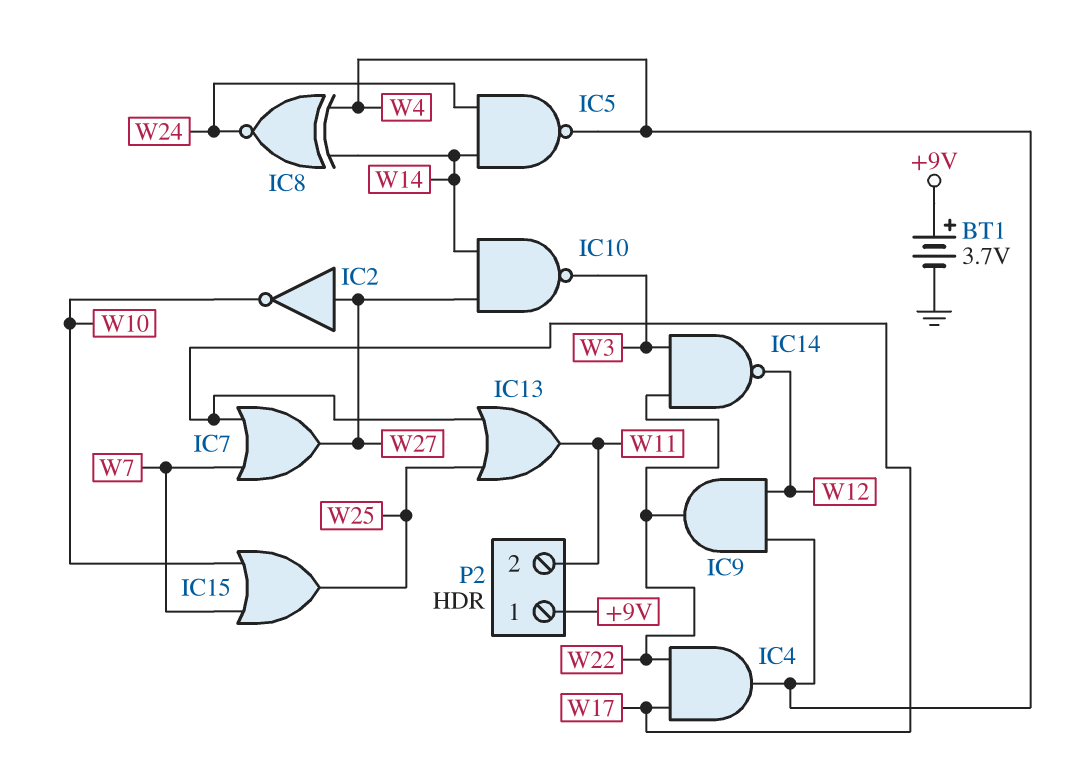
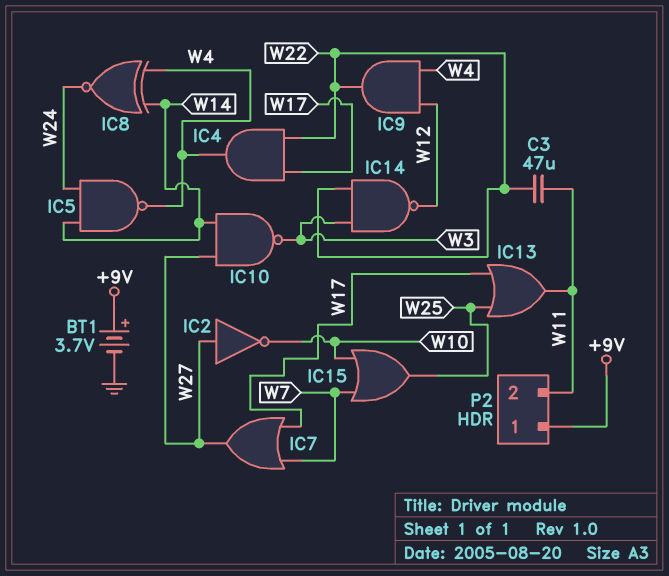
C3: none -> 47uF (W11, W22)

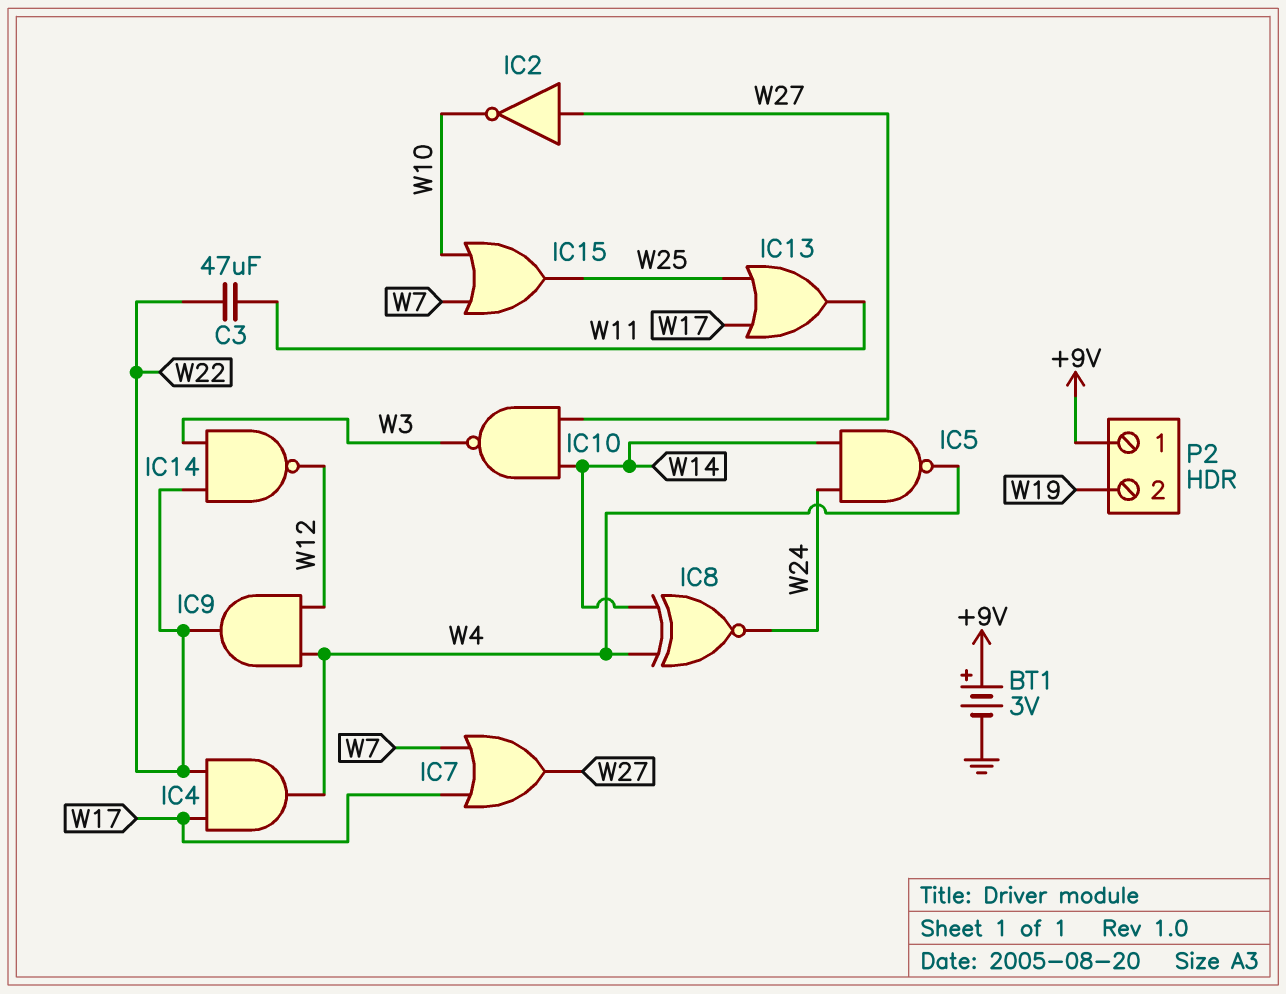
BT1: 3.7V (plus +9V, minus GND) -> 3V (plus +9V, minus GND)
P2 pin 2: W11 -> W19

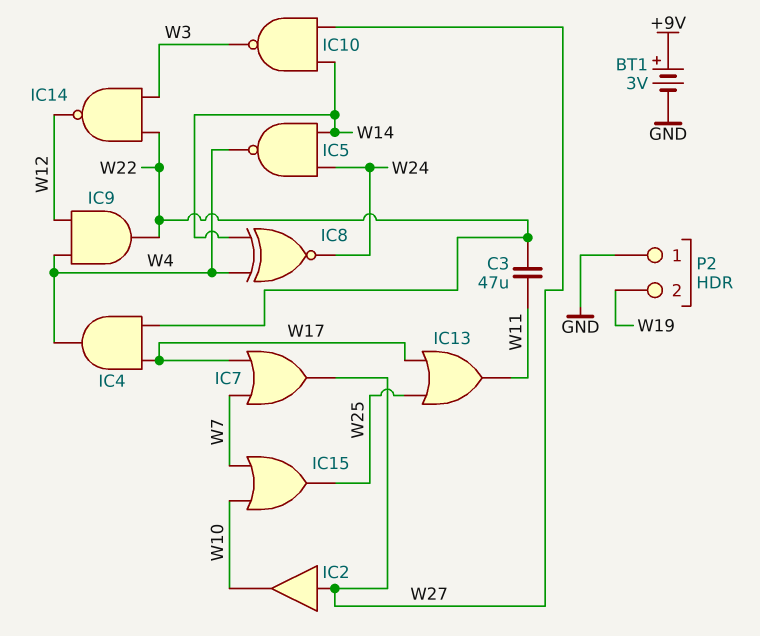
IC2: NOT (in W27, out W10) -> buffer (in W27, out W10)
P2 pin 1: +9V -> GND

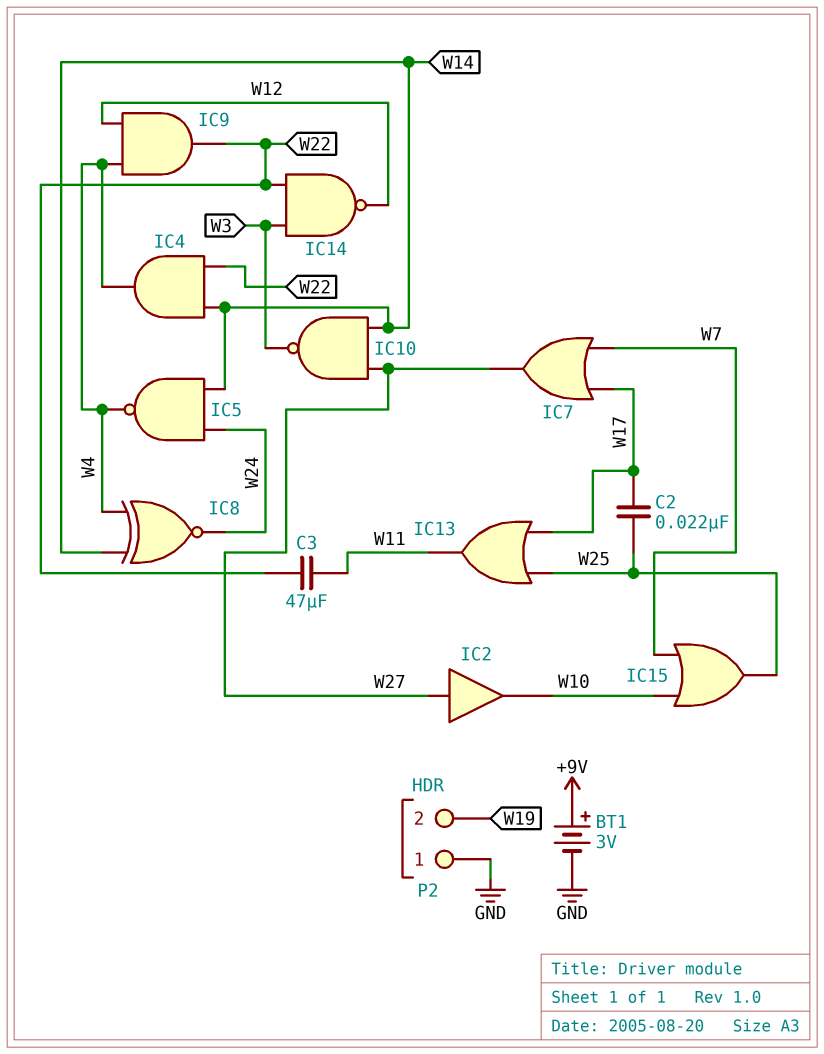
C2: none -> 22nF (W17, W25)
IC4: AND (in W17, in W22, out W4) -> AND (in W14, in W22, out W4)

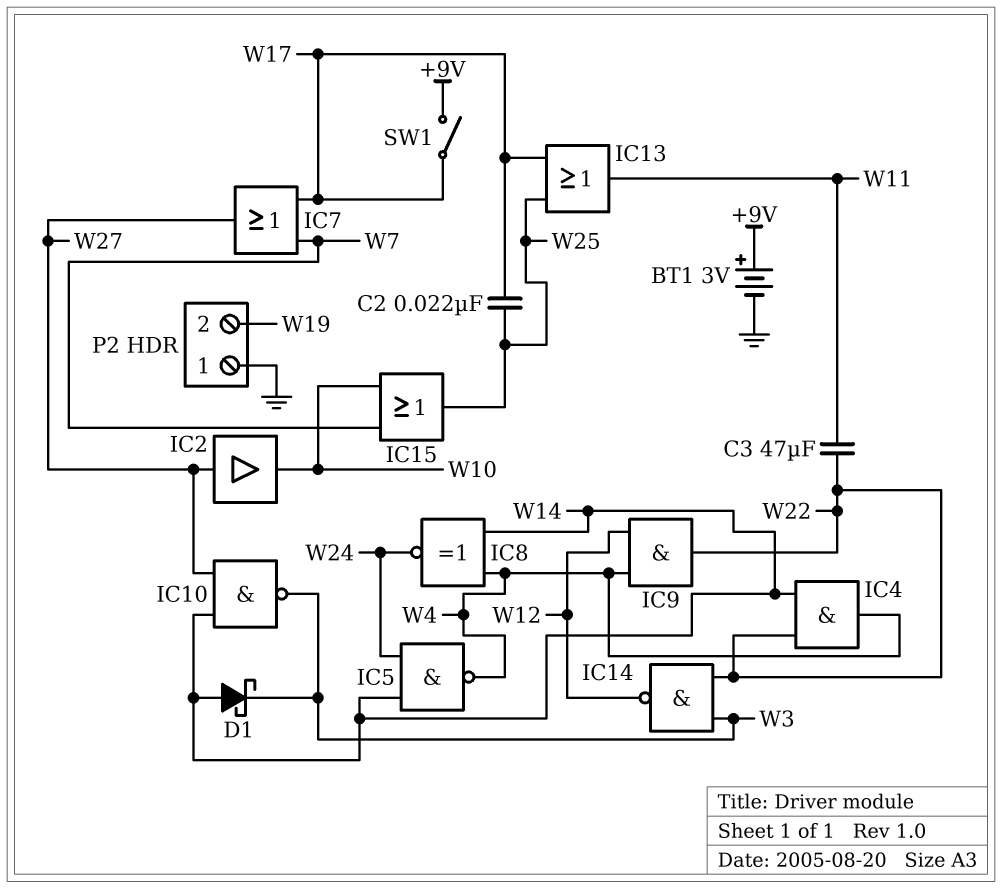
D1: none -> schottky (A W14, K W3)
SW1: none -> switch (+9V, W17)

